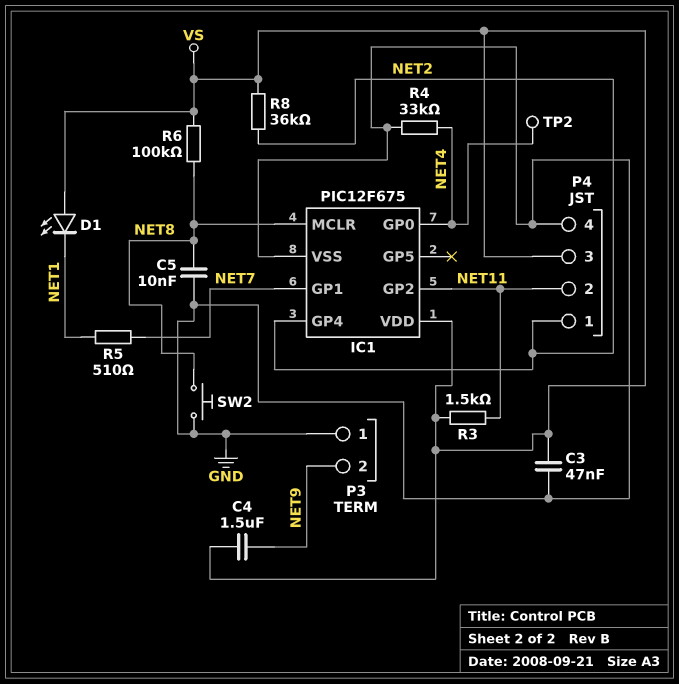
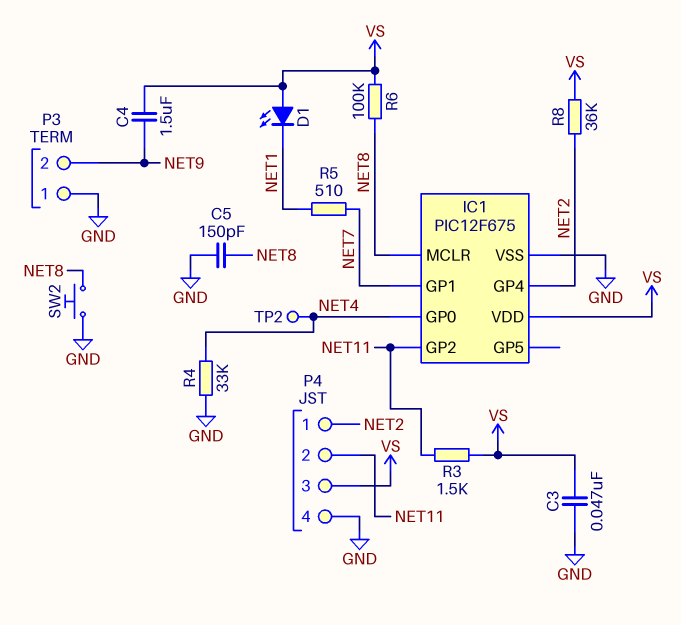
C5: 10nF (GND, NET8) -> 150pF (GND, NET8)

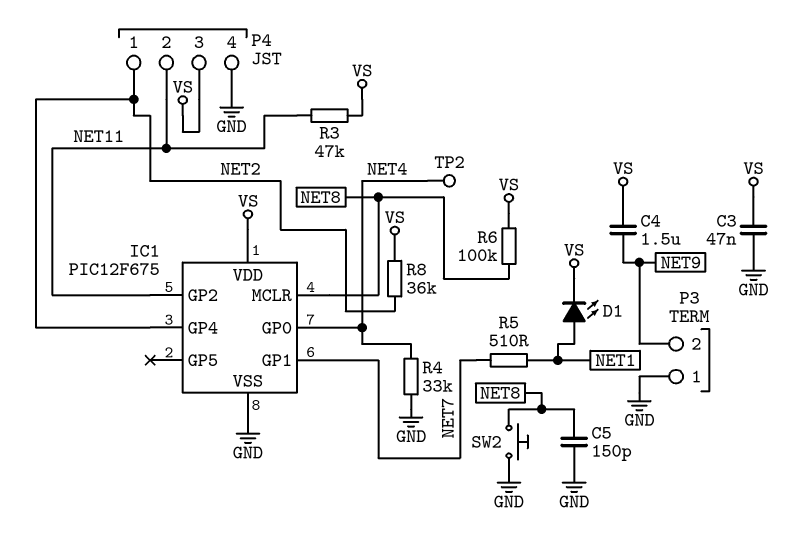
D1: LED (A VS, K NET1) -> LED (A NET1, K VS)
R3: 1.5k (NET11, VS) -> 47k (NET11, VS)

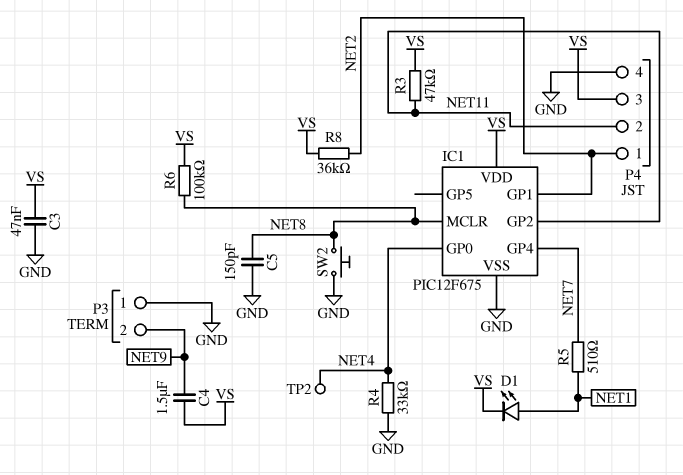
IC1 pin GP1: NET7 -> NET2
IC1 pin GP4: NET2 -> NET7

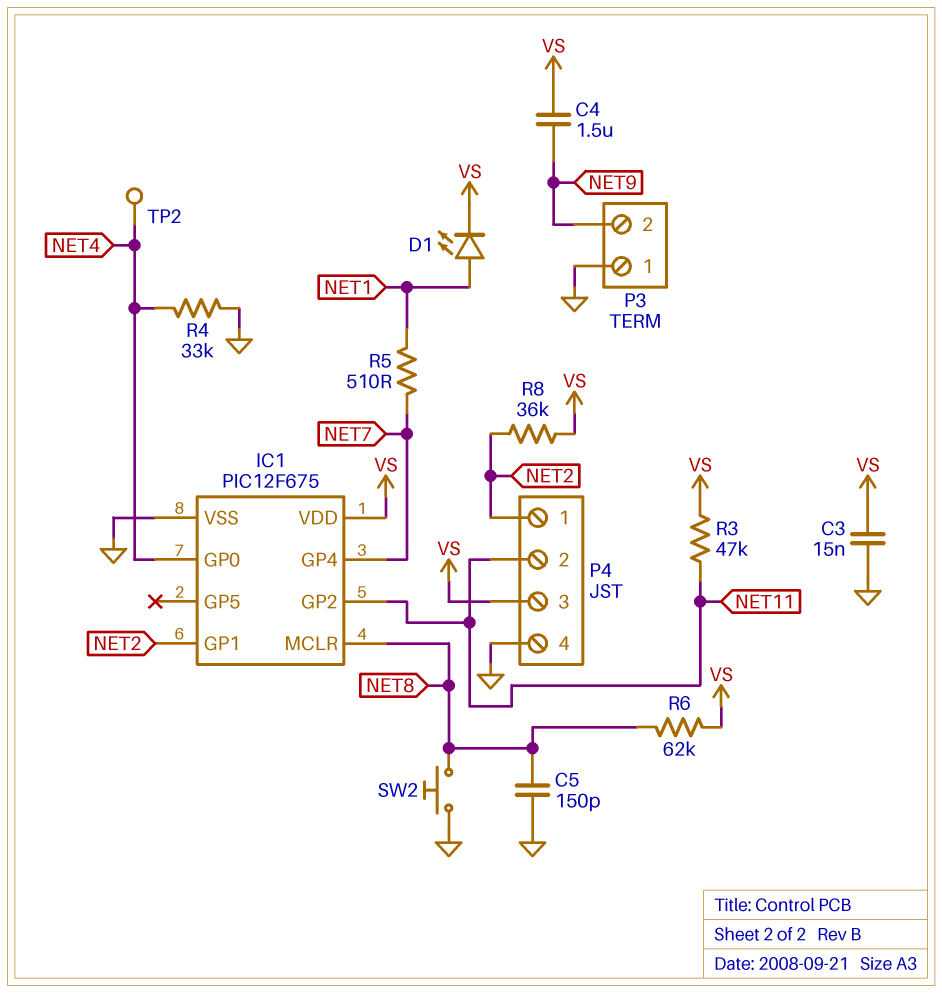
C3: 47nF (GND, VS) -> 15nF (GND, VS)
R6: 100k (NET8, VS) -> 62k (NET8, VS)

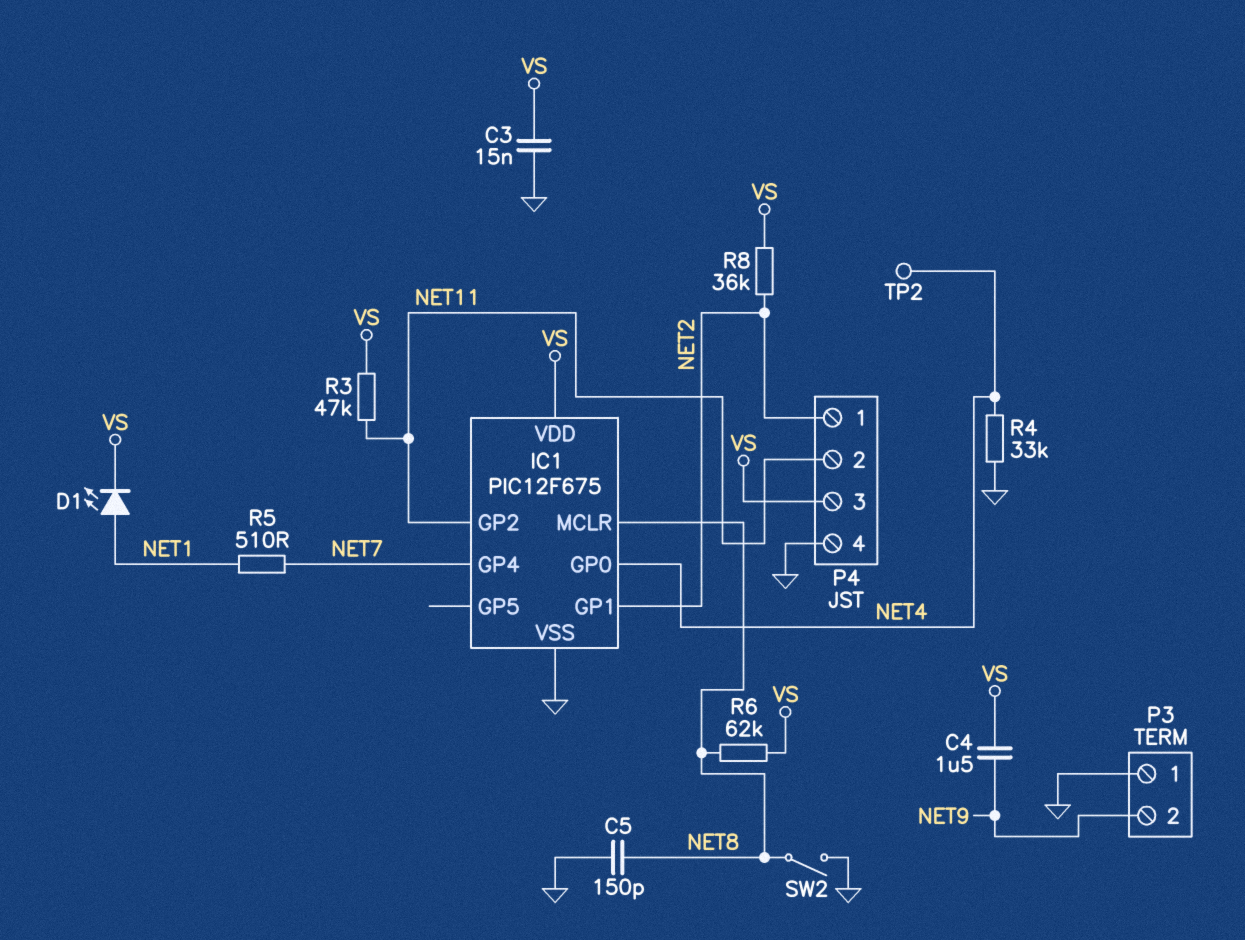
SW2: button (GND, NET8) -> switch (GND, NET8)

